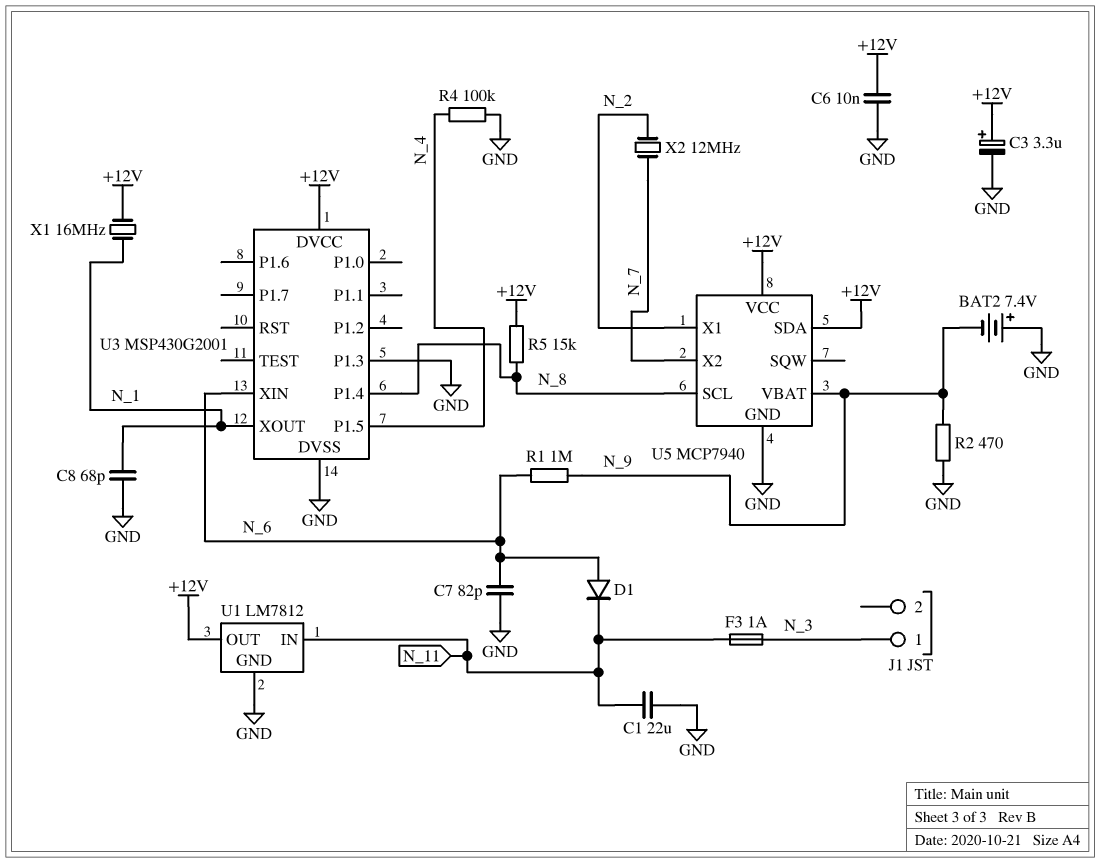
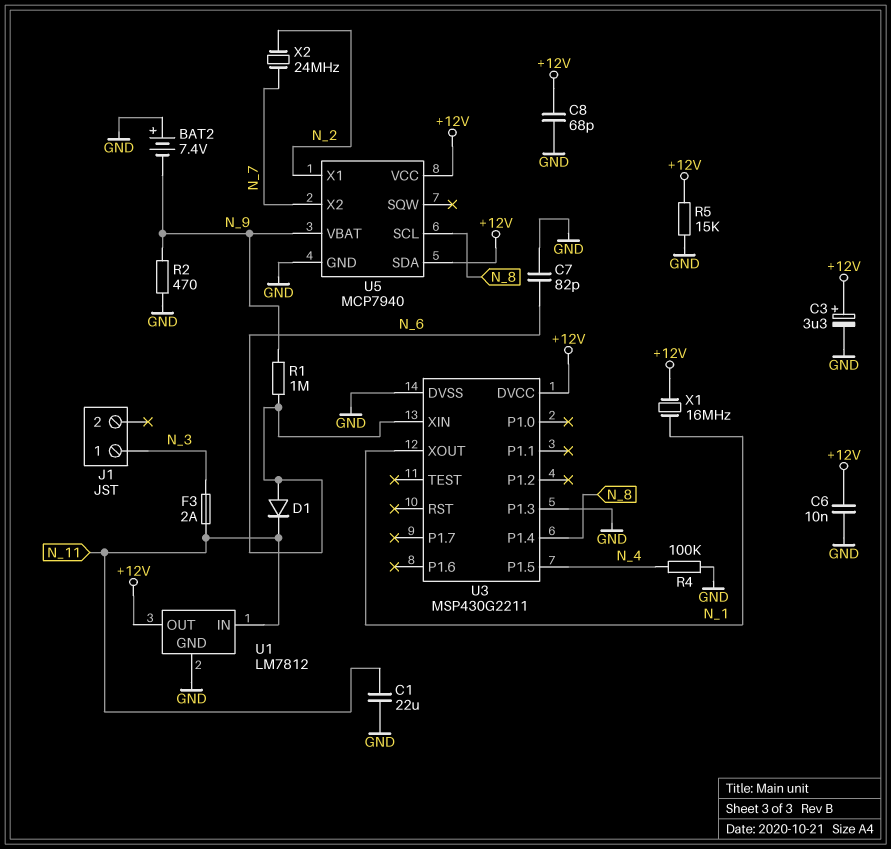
C8: 68pF (GND, N_1) -> 68pF (+12V, GND)
F3: 1A (N_3, N_11) -> 2A (N_3, N_11)
R5: 15k (+12V, N_8) -> 15k (+12V, GND)
U3: MSP430G2001 -> MSP430G2211
X2: 12MHz (N_2, N_7) -> 24MHz (N_2, N_7)

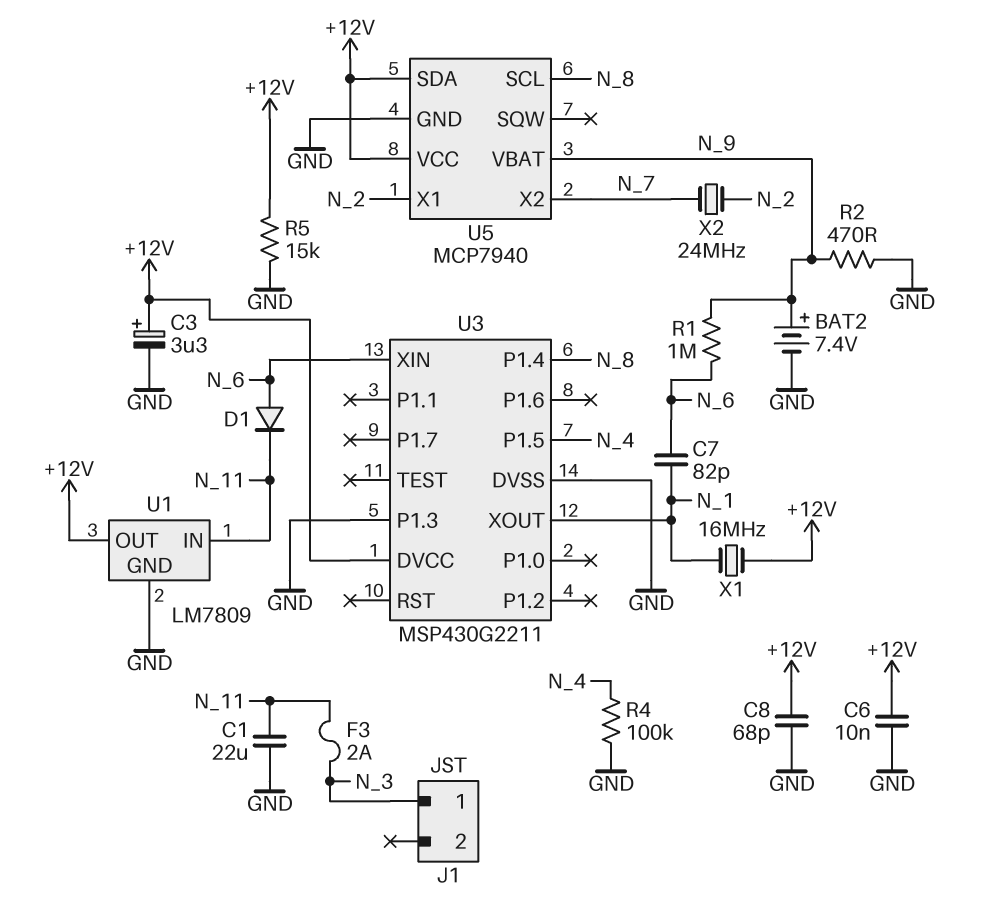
BAT2: 7.4V (plus GND, minus N_9) -> 7.4V (plus N_9, minus GND)
C7: 82pF (GND, N_6) -> 82pF (N_1, N_6)
U1: LM7812 -> LM7809

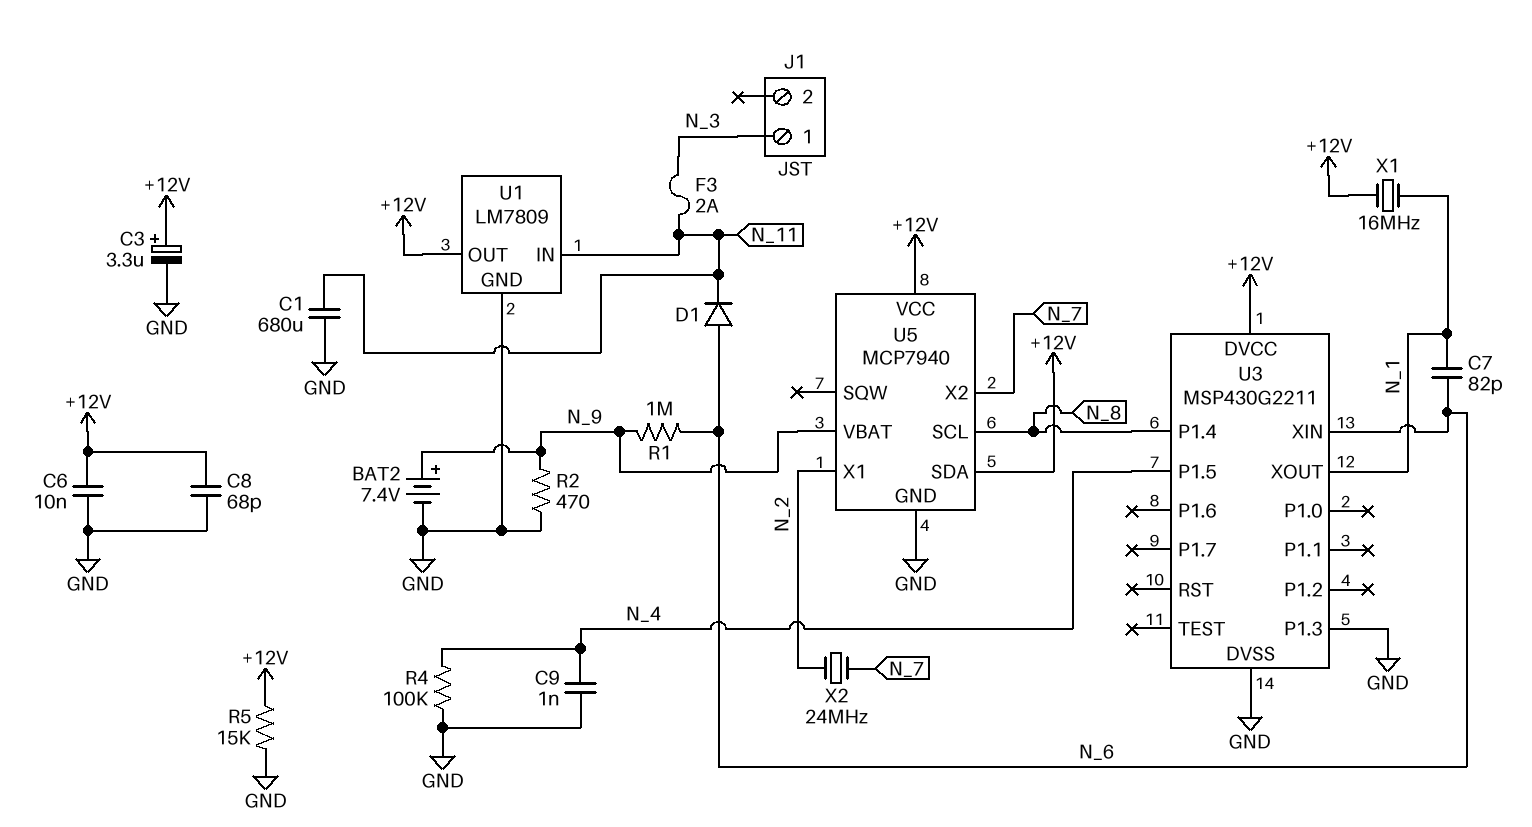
C1: 22uF (GND, N_11) -> 680uF (GND, N_11)
C9: none -> 1nF (GND, N_4)

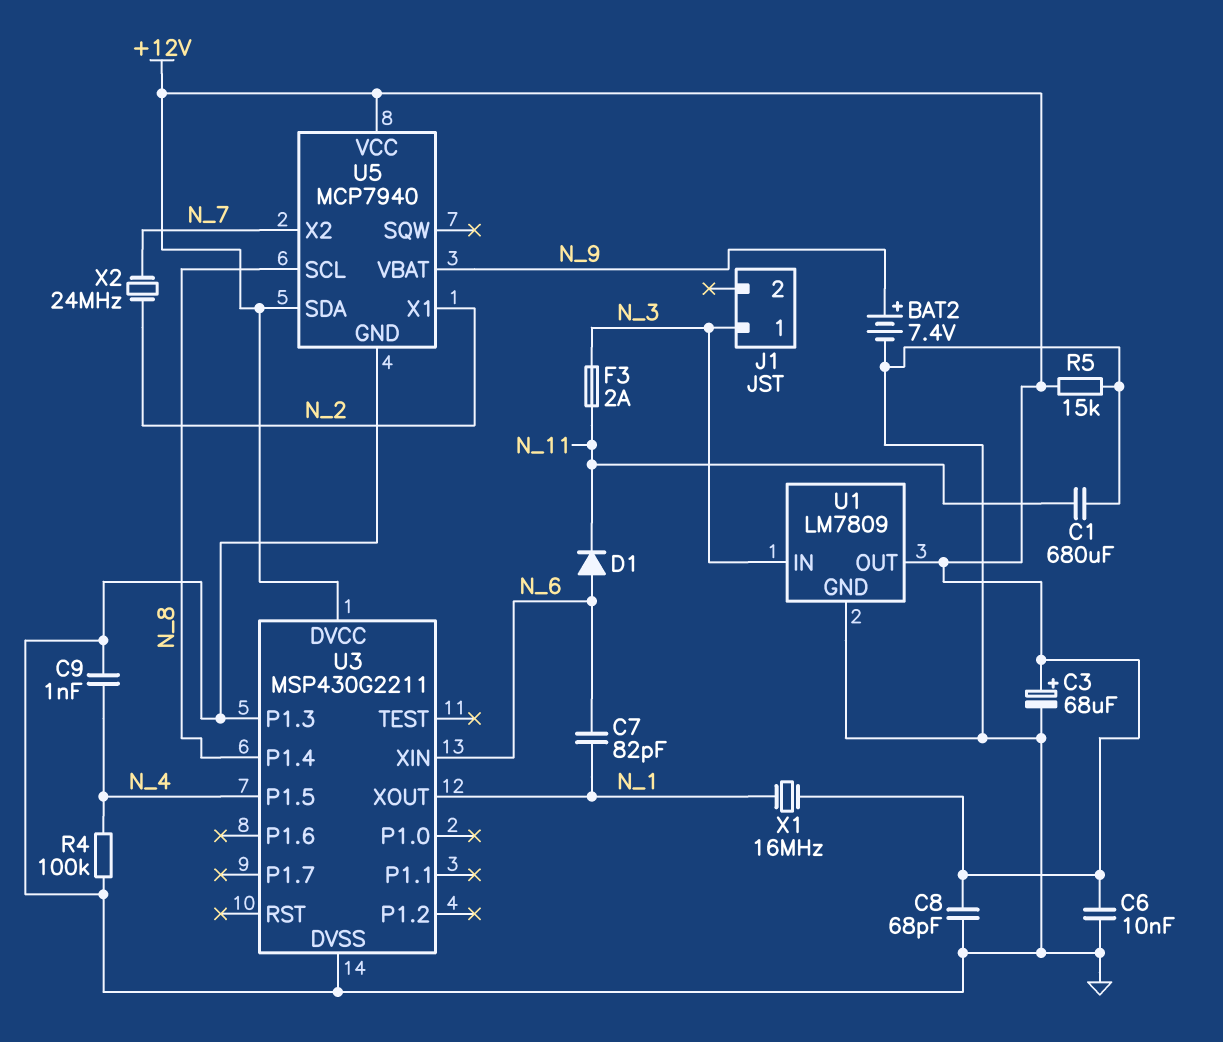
C3: 3.3uF (plus +12V, minus GND) -> 68uF (plus +12V, minus GND)
R1: 1M (N_6, N_9) -> none
R2: 470 (GND, N_9) -> none
U1 pin IN: N_11 -> N_3

